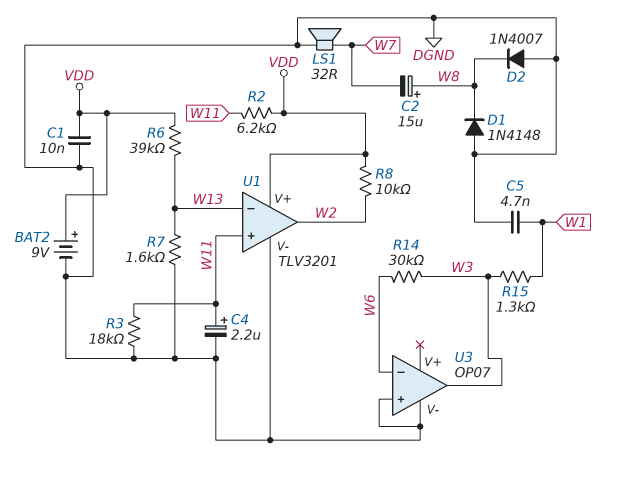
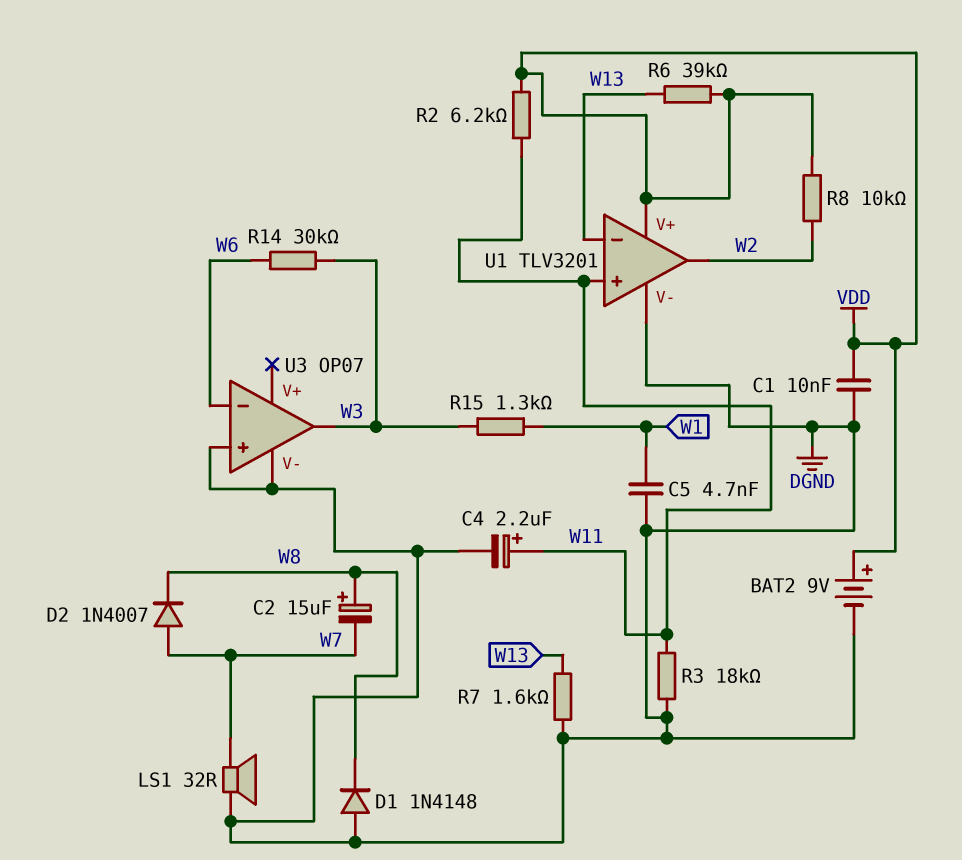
D2: diode 1N4007 (A DGND, K W8) -> diode 1N4007 (A W7, K W8)

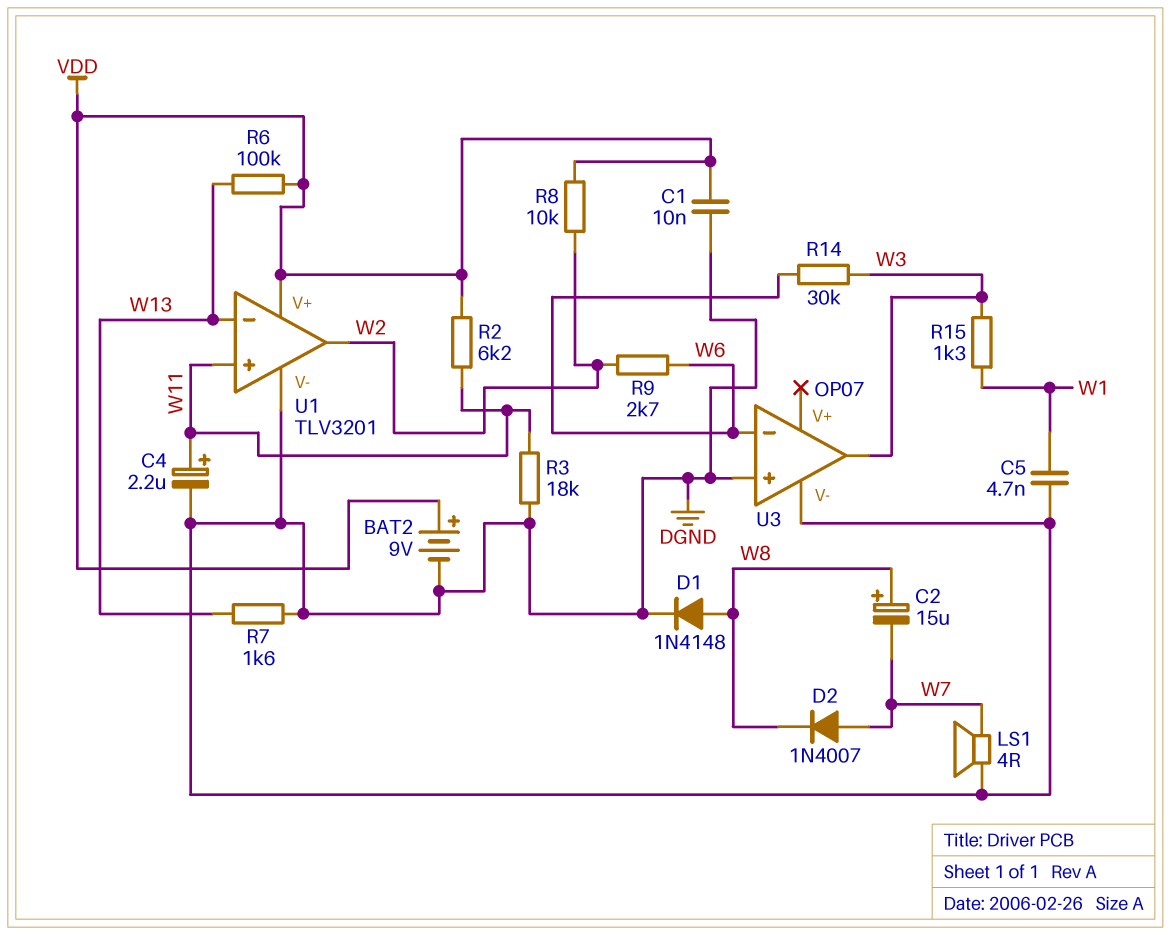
D1: diode 1N4148 (A DGND, K W8) -> diode 1N4148 (A W8, K DGND)
LS1: speaker 32R (DGND, W7) -> speaker 4R (DGND, W7)
R6: 39k (VDD, W13) -> 100k (VDD, W13)
R9: none -> 2.7k (W2, W6)

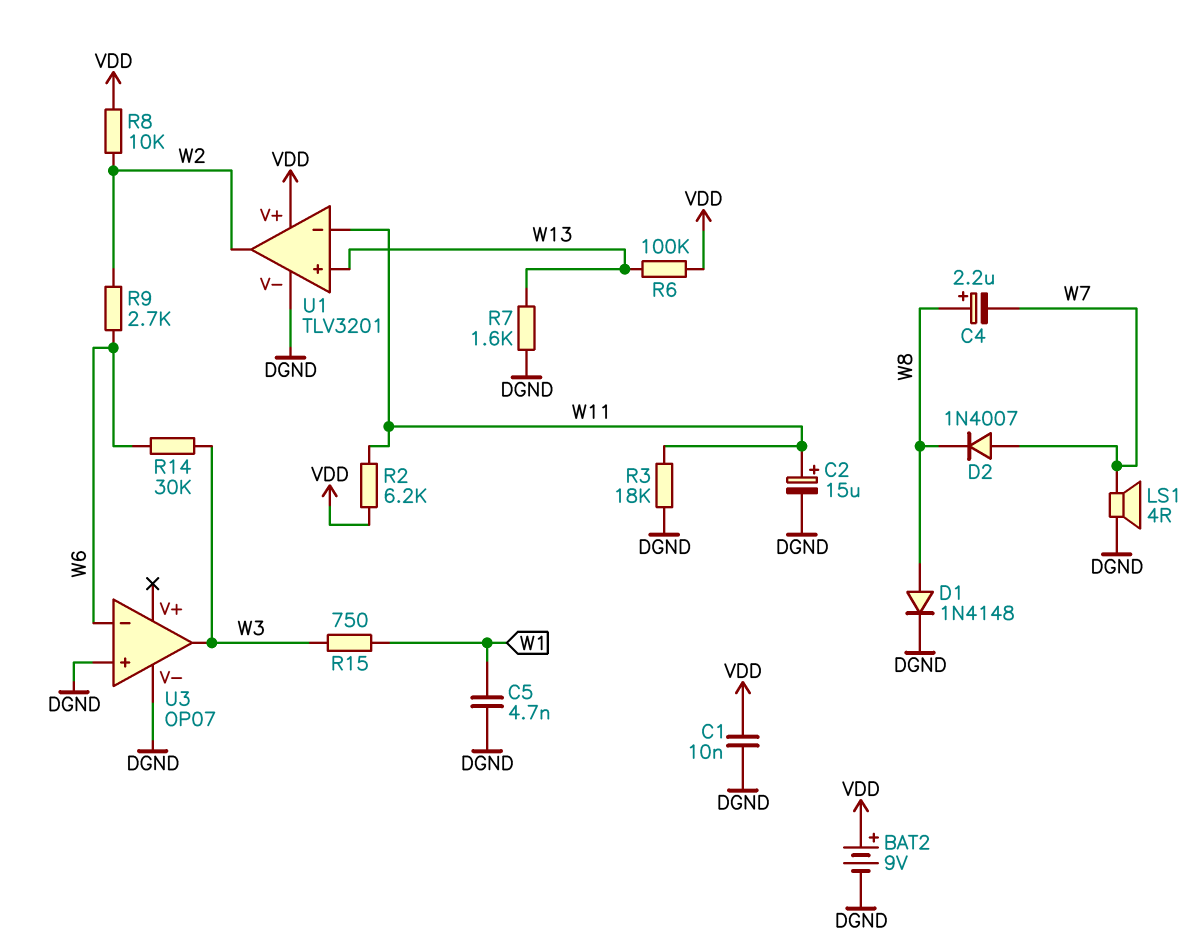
C2: 15uF (plus W8, minus W7) -> 15uF (plus W11, minus DGND)
C4: 2.2uF (plus W11, minus DGND) -> 2.2uF (plus W8, minus W7)
R15: 1.3k (W1, W3) -> 750 (W1, W3)
U1 pin in+: W11 -> W13
U1 pin in-: W13 -> W11

